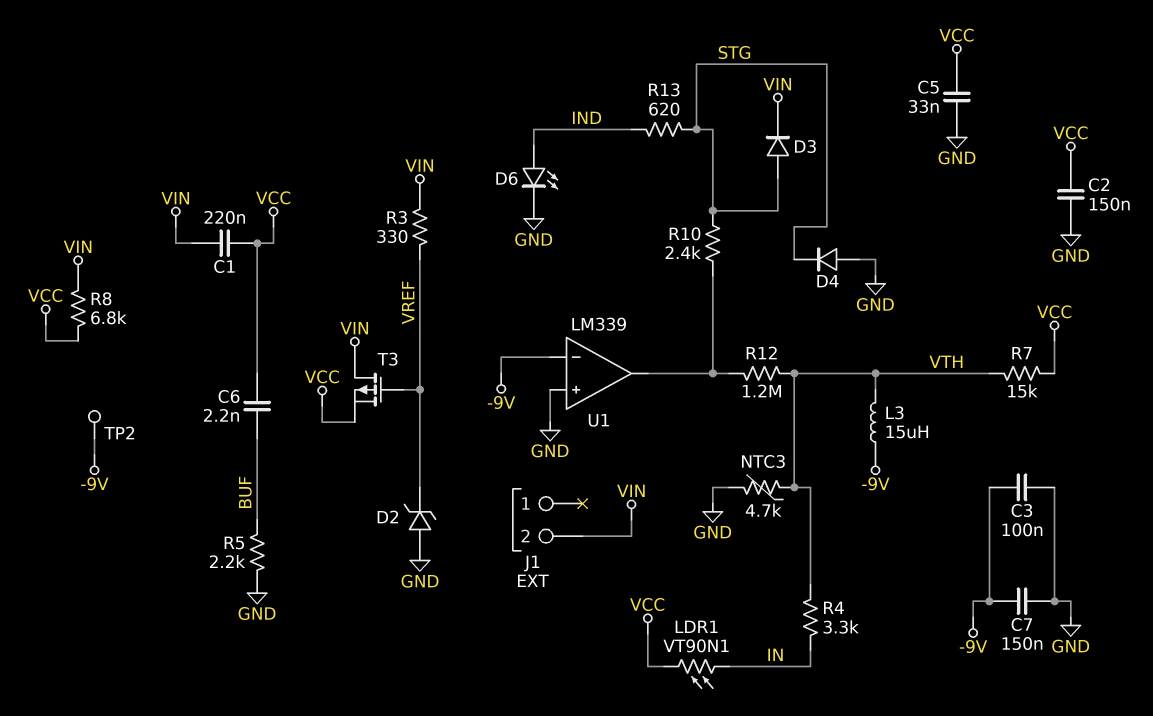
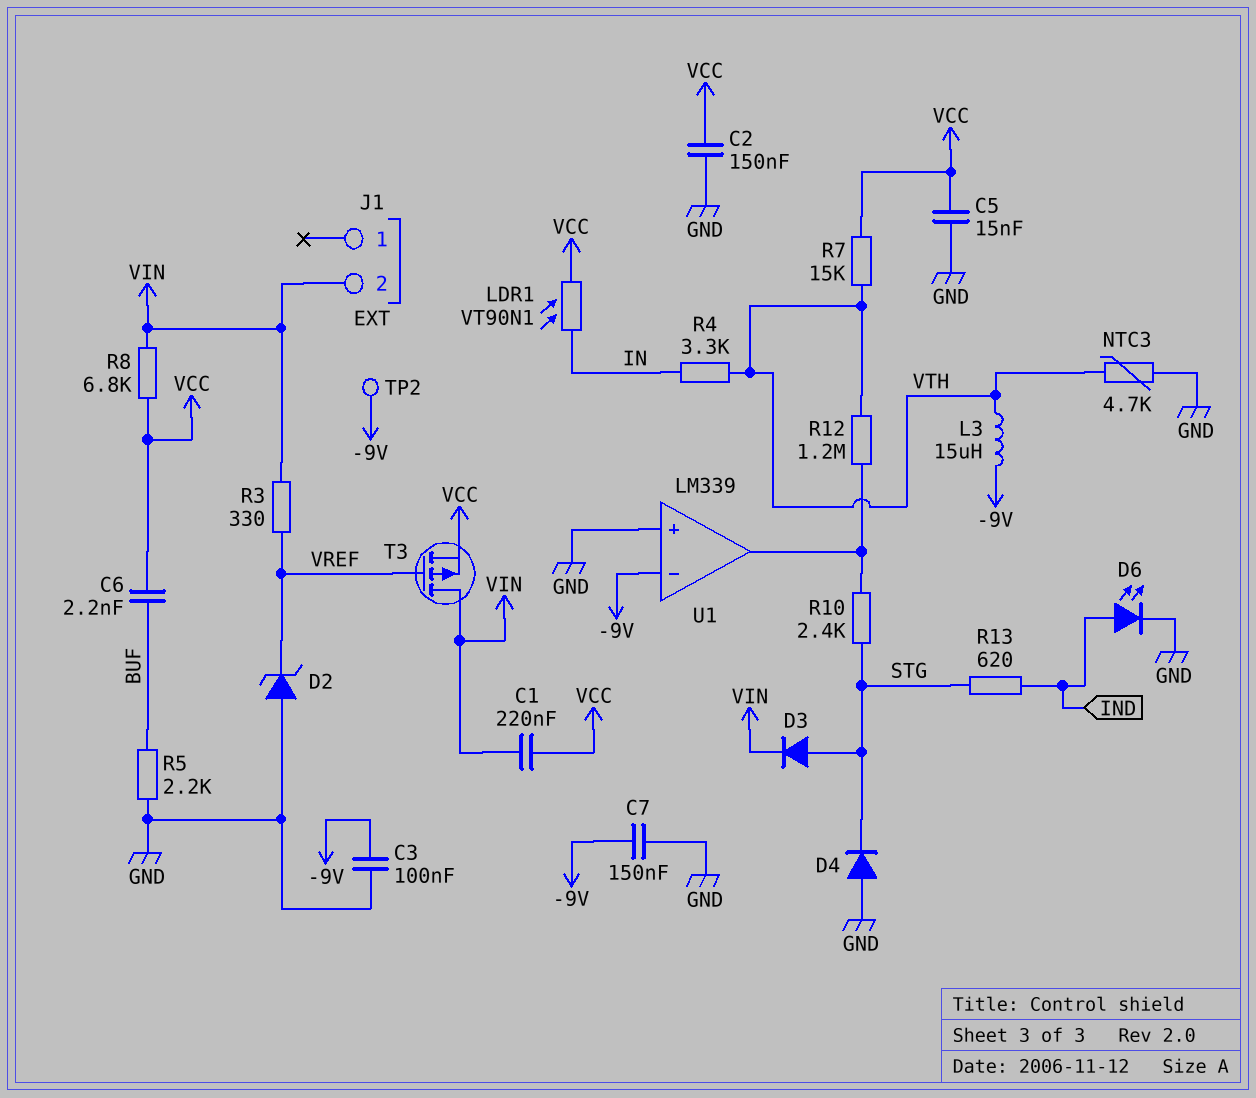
C5: 33nF (GND, VCC) -> 15nF (GND, VCC)

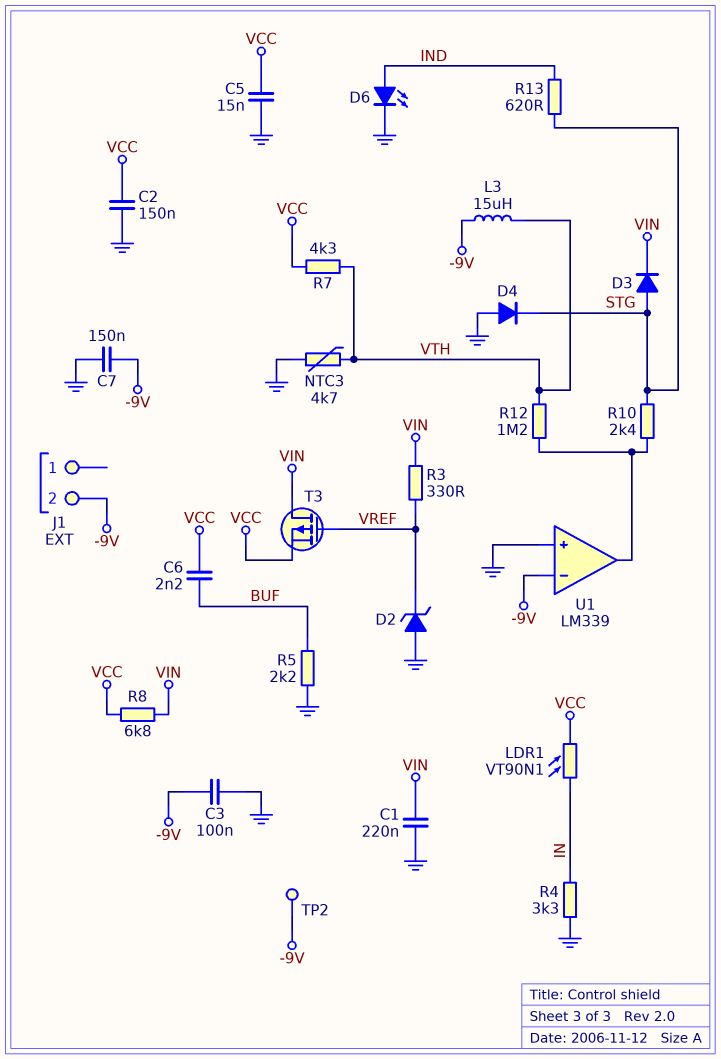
C1: 220nF (VCC, VIN) -> 220nF (GND, VIN)
J1 pin 2: VIN -> -9V
R4: 3.3k (IN, VTH) -> 3.3k (GND, IN)
R7: 15k (VCC, VTH) -> 4.3k (VCC, VTH)

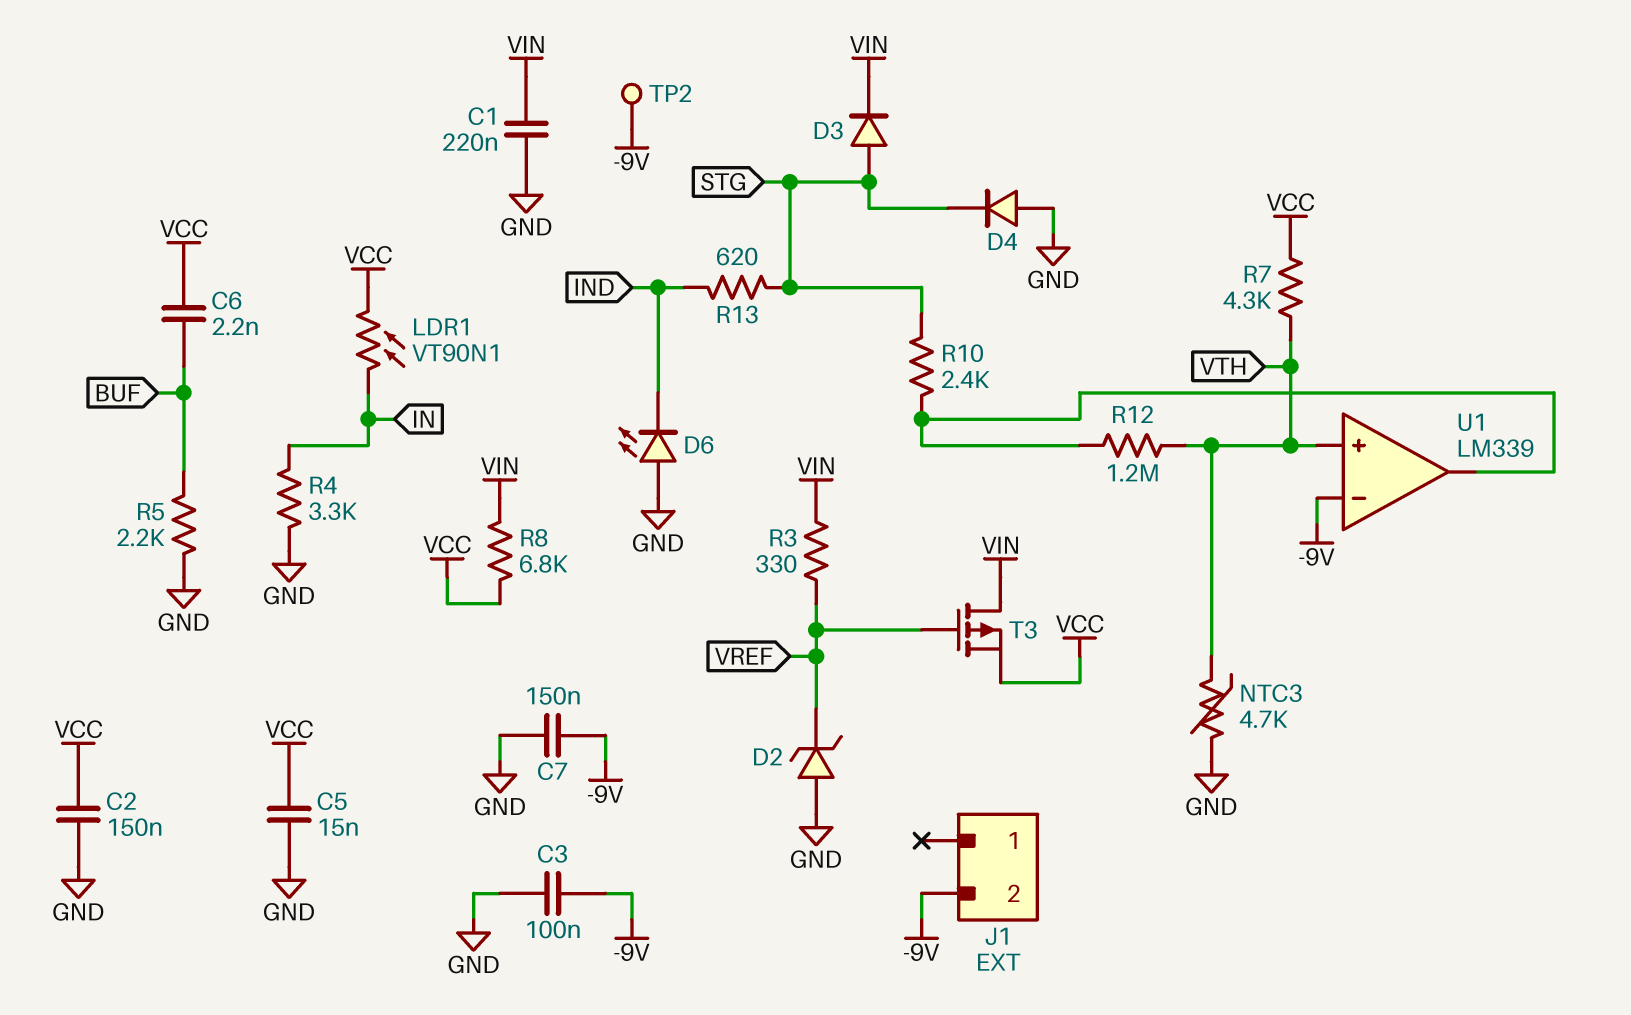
D6: LED (A IND, K GND) -> LED (A GND, K IND)
L3: 15uH (-9V, VTH) -> none
U1 pin in+: GND -> VTH

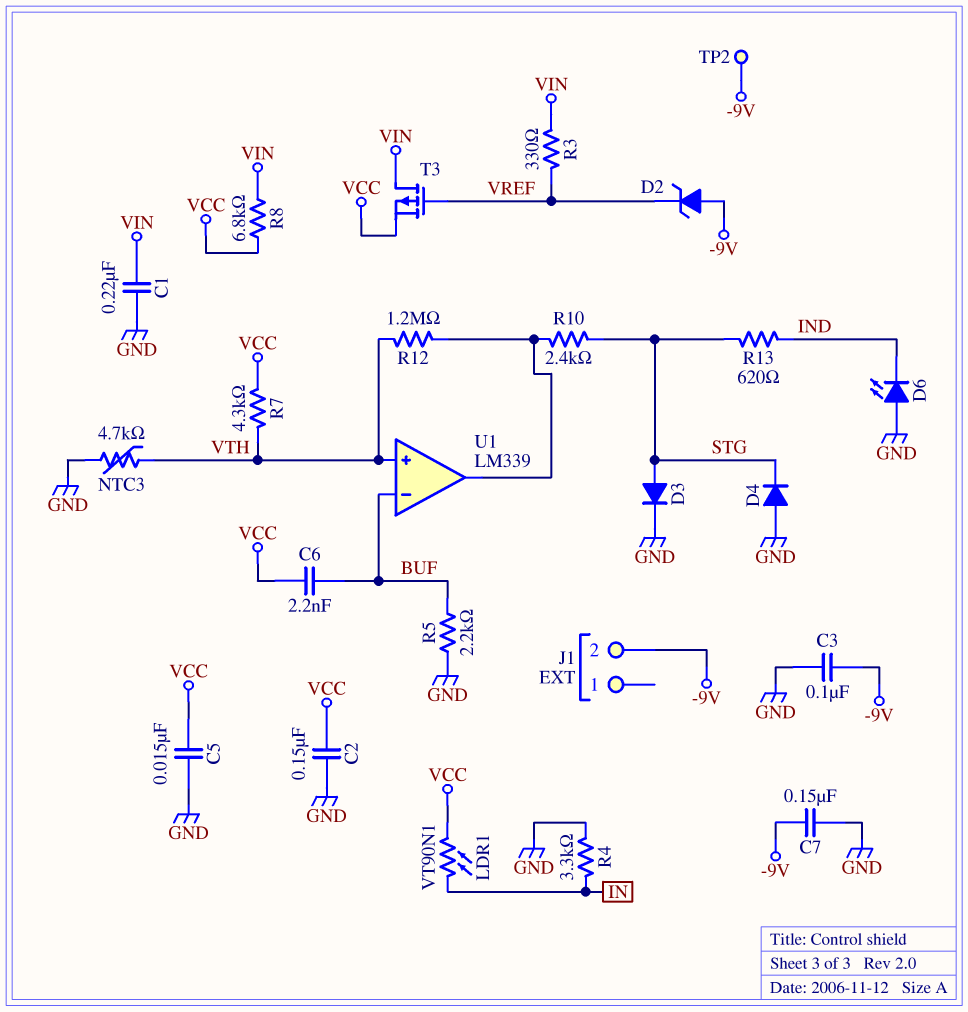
D2: zener (A GND, K VREF) -> zener (A -9V, K VREF)
D3: diode (A STG, K VIN) -> diode (A STG, K GND)
U1 pin in-: -9V -> BUF

